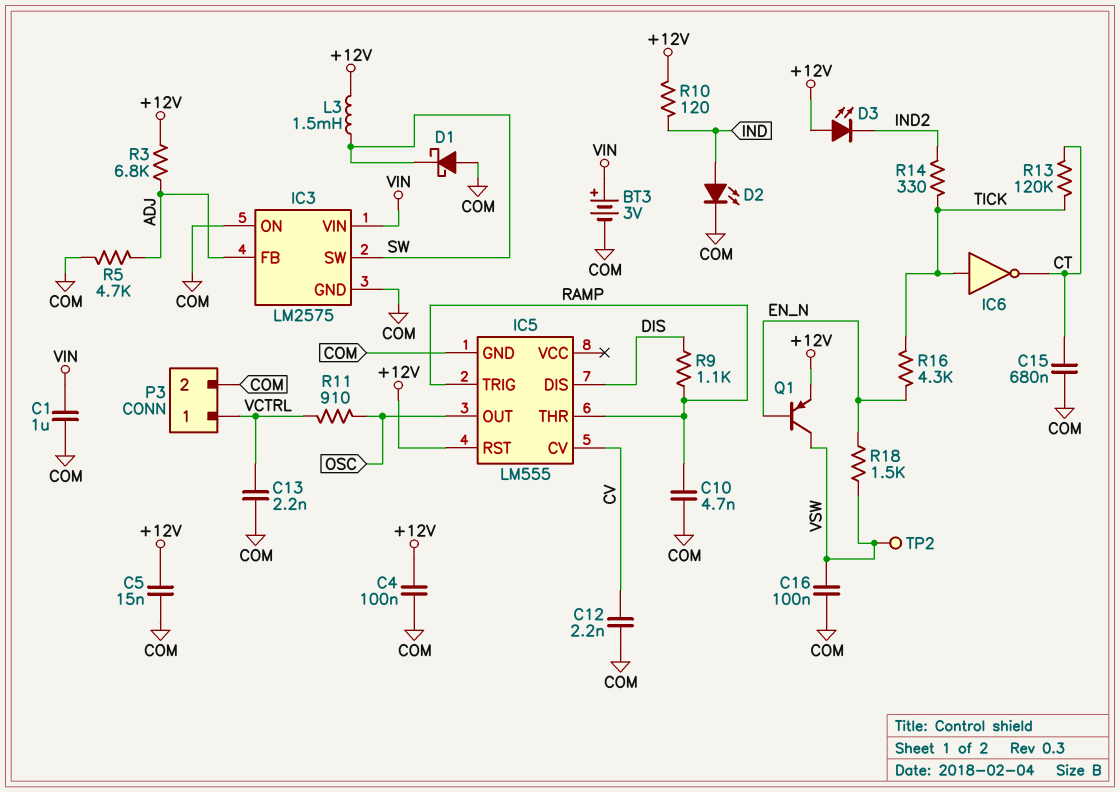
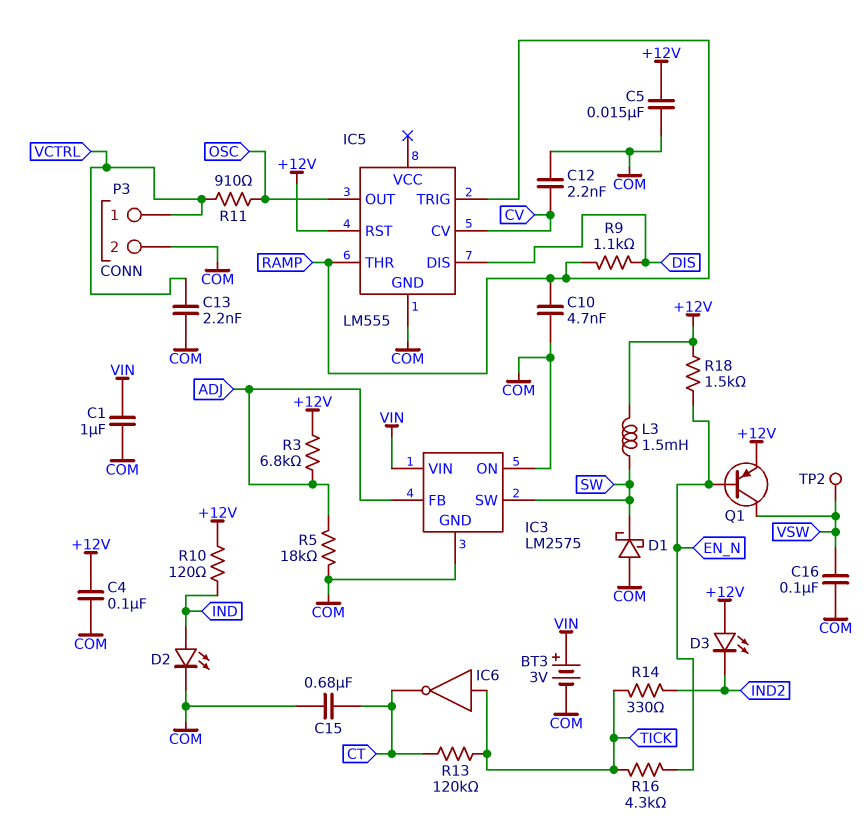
R5: 4.7k (ADJ, COM) -> 18k (ADJ, COM)
R18: 1.5k (EN_N, VSW) -> 1.5k (+12V, EN_N)

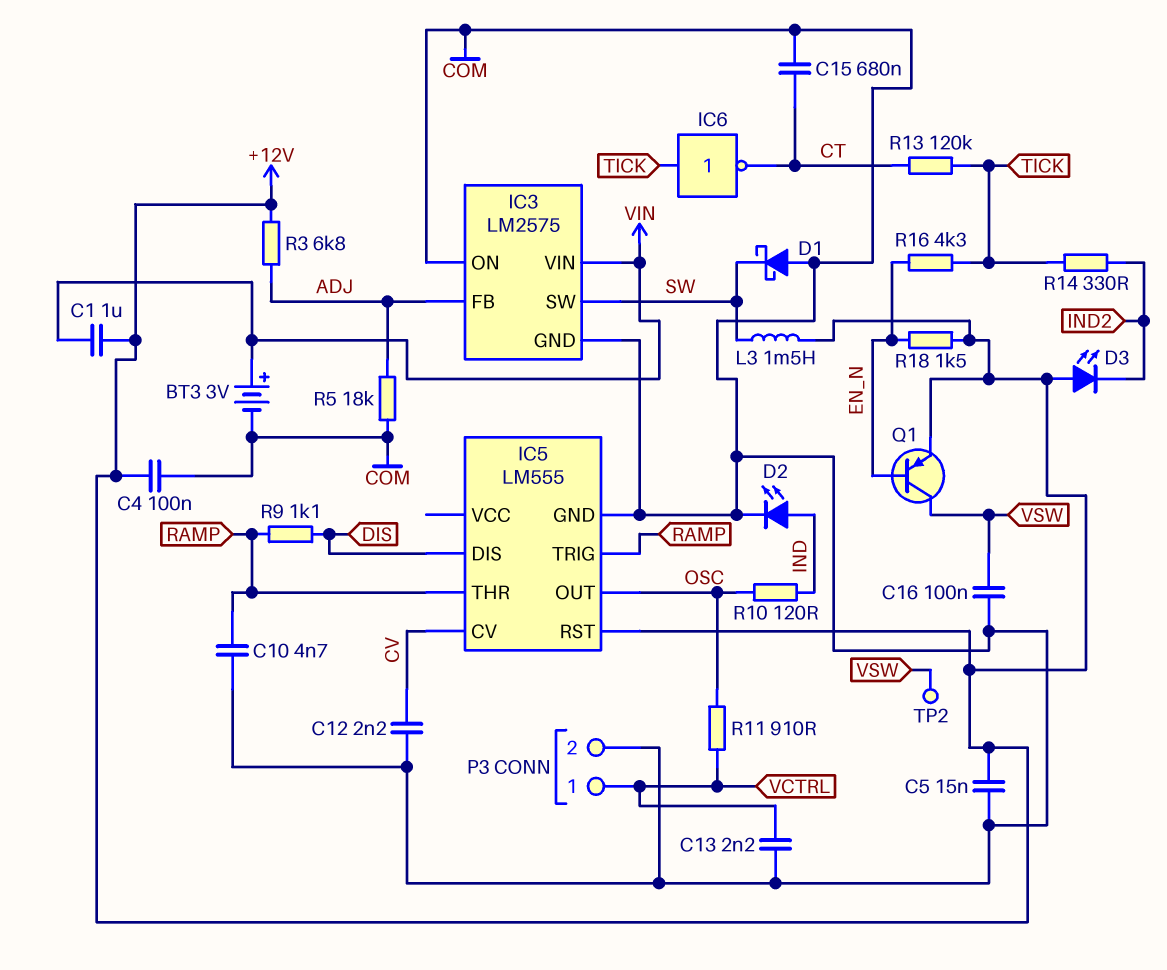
C1: 1uF (COM, VIN) -> 1uF (+12V, VIN)
R10: 120 (+12V, IND) -> 120 (IND, OSC)

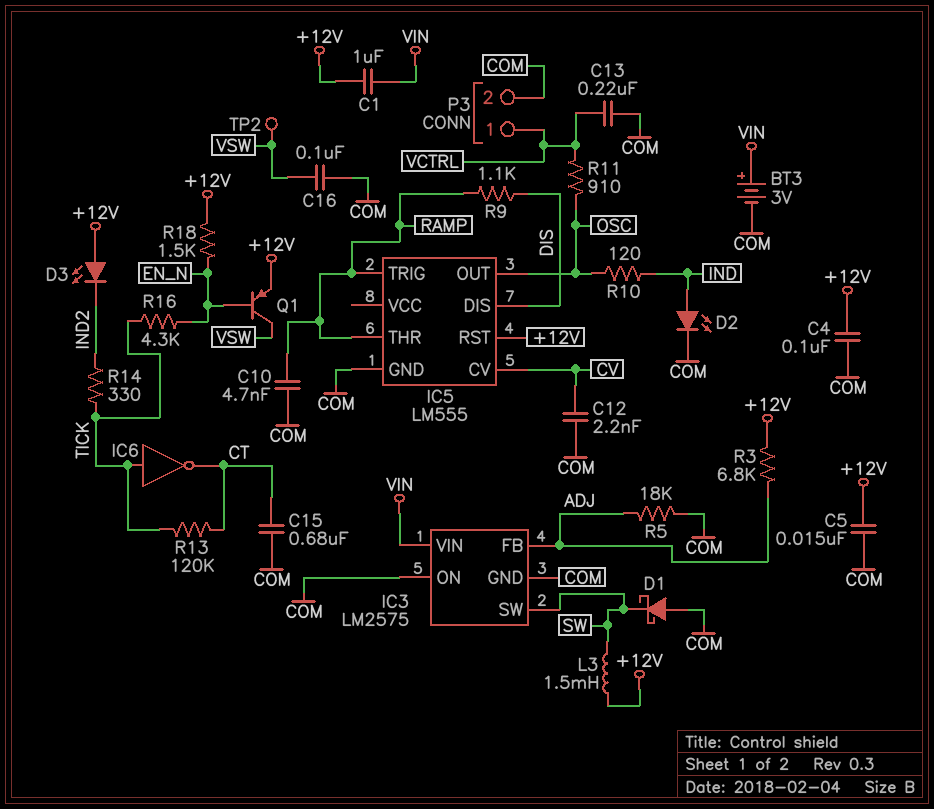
C13: 2.2nF (COM, VCTRL) -> 220nF (COM, VCTRL)

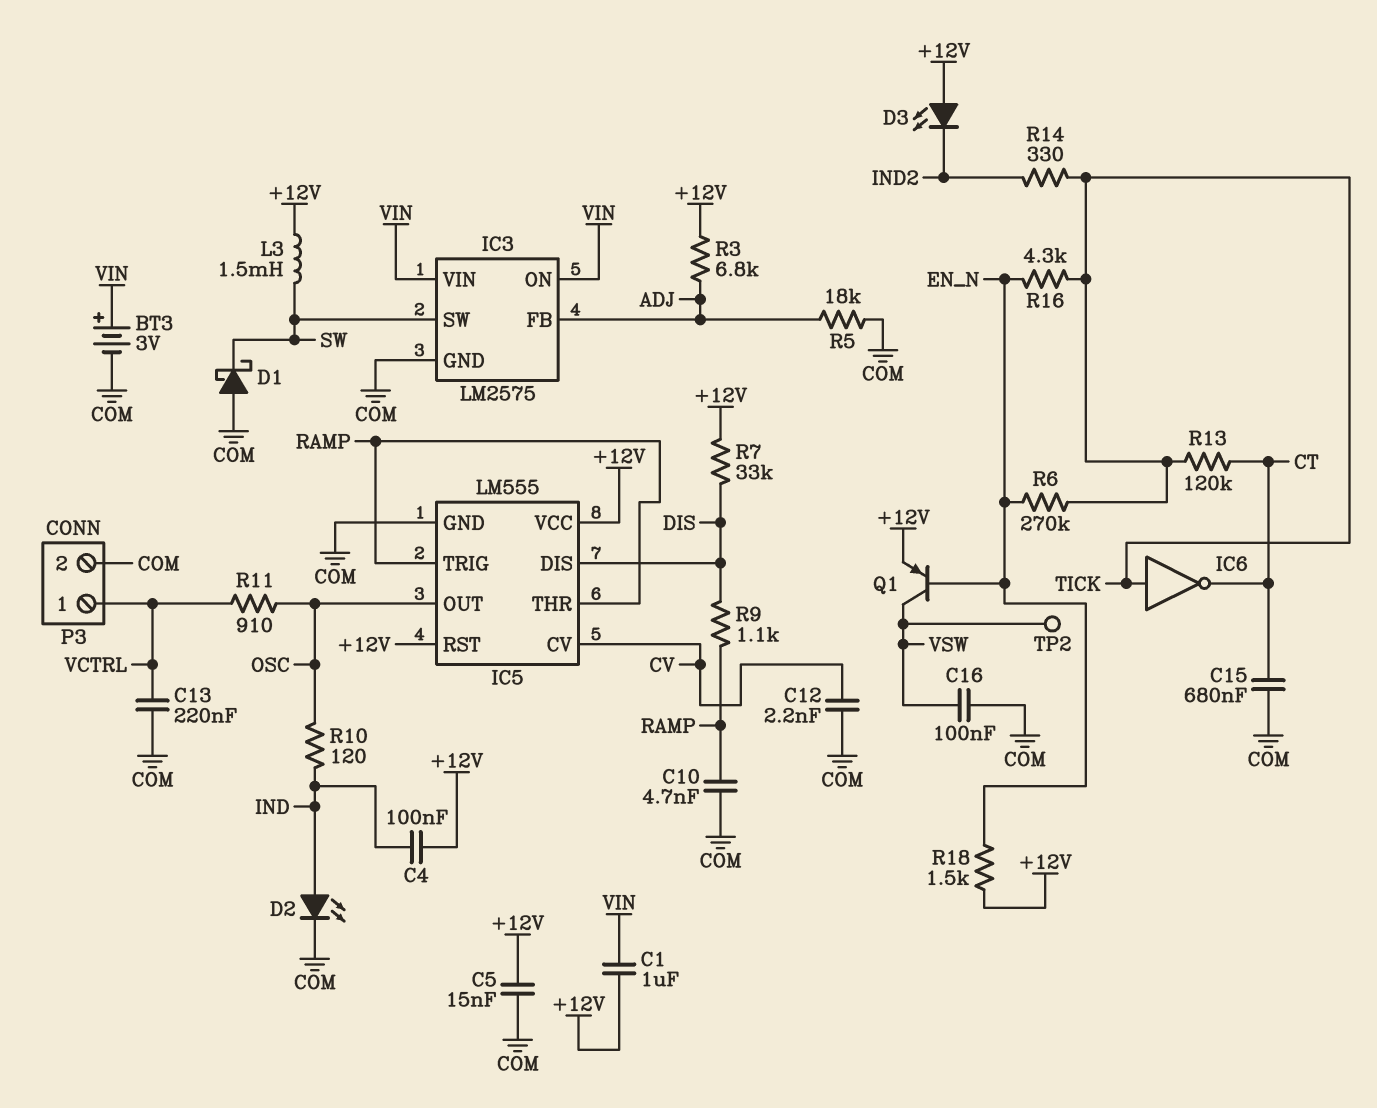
C4: 100nF (+12V, COM) -> 100nF (+12V, IND)
IC3 pin ON: COM -> VIN
IC5 pin VCC: none -> +12V
R6: none -> 270k (EN_N, TICK)
R7: none -> 33k (+12V, DIS)

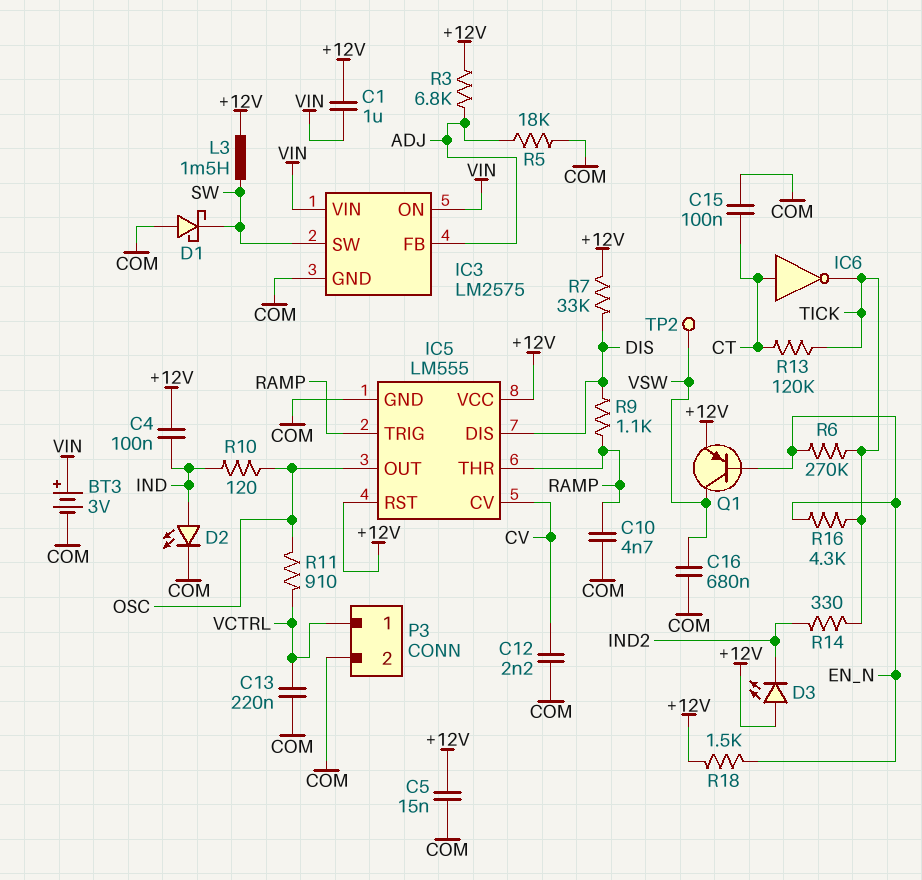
C15: 680nF (COM, CT) -> 100nF (COM, CT)
C16: 100nF (COM, VSW) -> 680nF (COM, VSW)
IC6: NOT (in TICK, out CT) -> NOT (in CT, out TICK)

